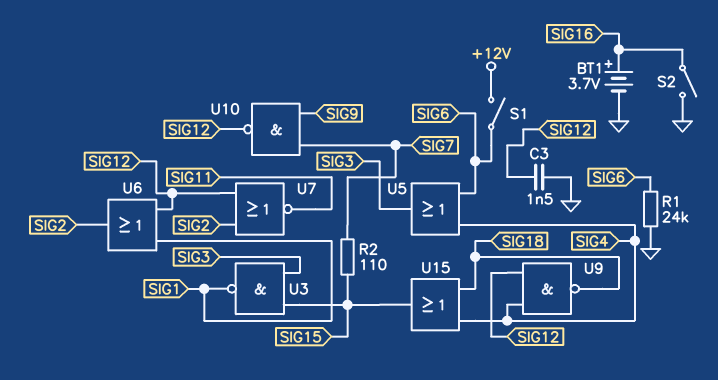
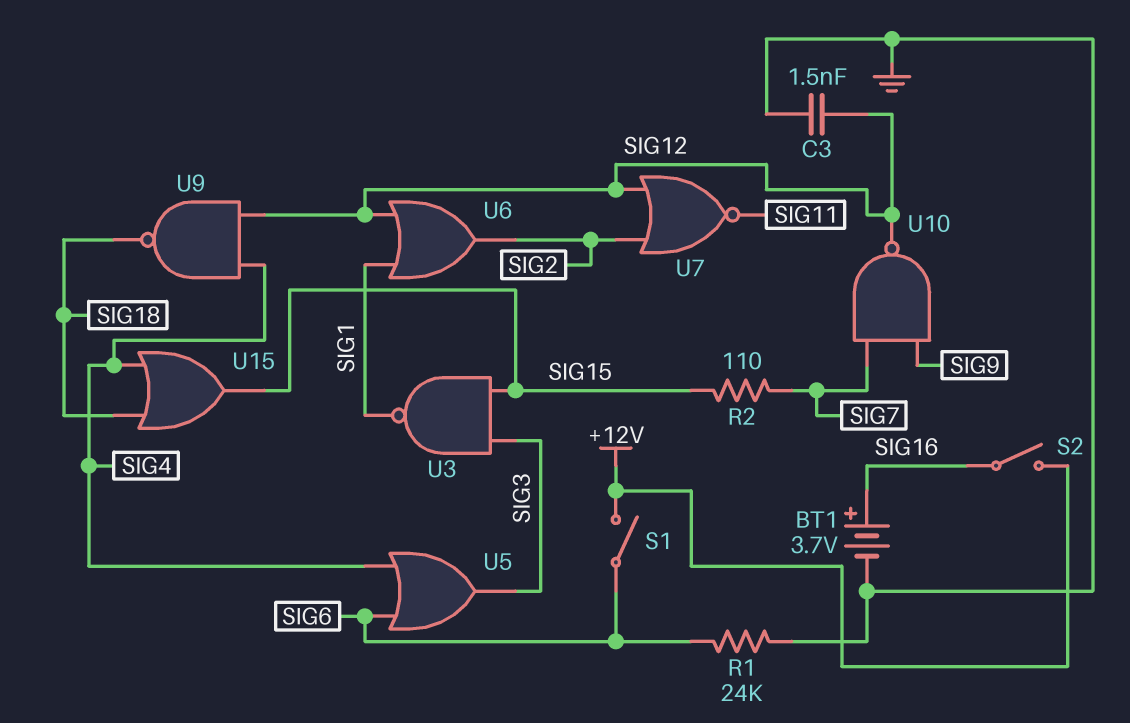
S2: switch (GND, SIG16) -> switch (+12V, SIG16)

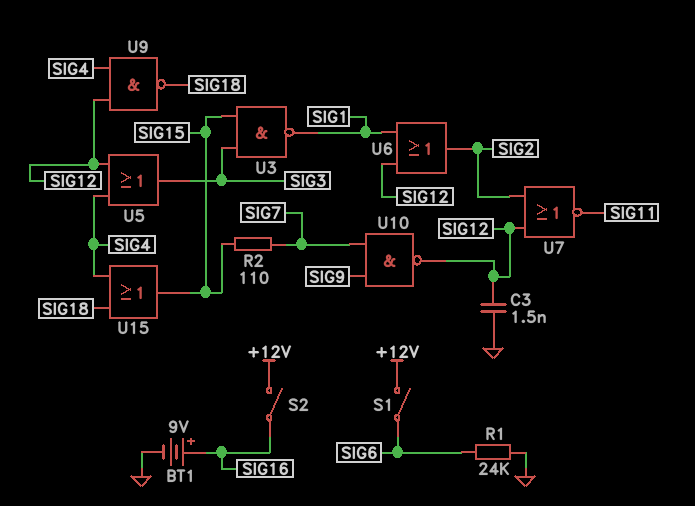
BT1: 3.7V (plus SIG16, minus GND) -> 9V (plus SIG16, minus GND)
U5: OR (in SIG4, in SIG6, out SIG3) -> OR (in SIG4, in SIG12, out SIG3)

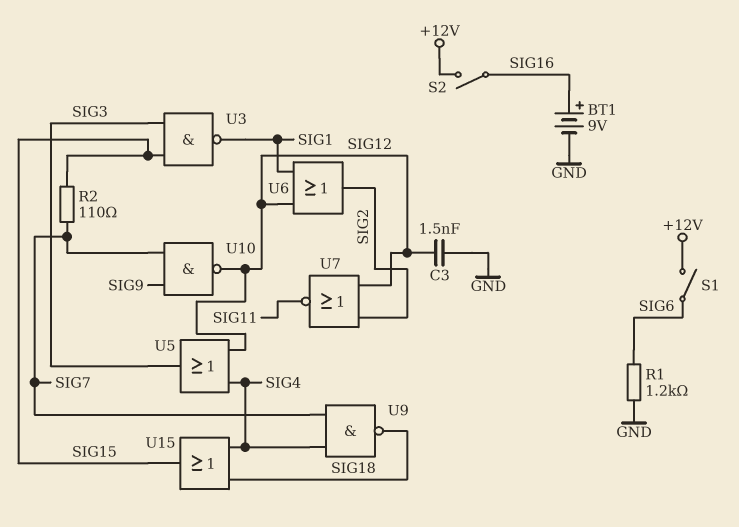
R1: 24k (GND, SIG6) -> 1.2k (GND, SIG6)
U9: NAND (in SIG4, in SIG12, out SIG18) -> NAND (in SIG4, in SIG7, out SIG18)

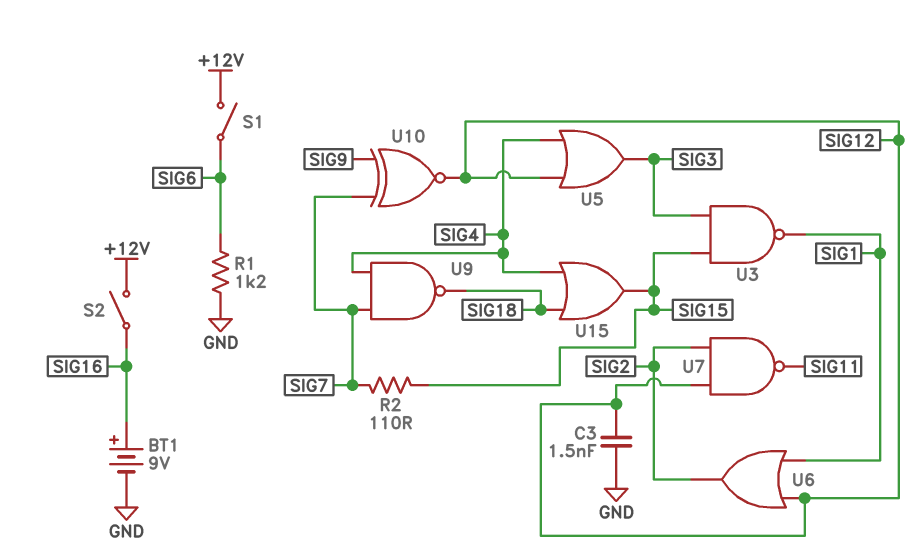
U7: NOR (in SIG2, in SIG12, out SIG11) -> NAND (in SIG2, in SIG12, out SIG11)
U10: NAND (in SIG7, in SIG9, out SIG12) -> XNOR (in SIG7, in SIG9, out SIG12)

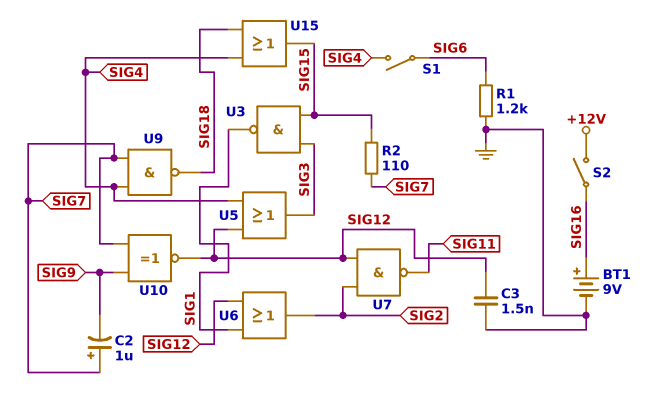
C2: none -> 1uF (plus SIG7, minus SIG9)
S1: switch (+12V, SIG6) -> switch (SIG4, SIG6)

